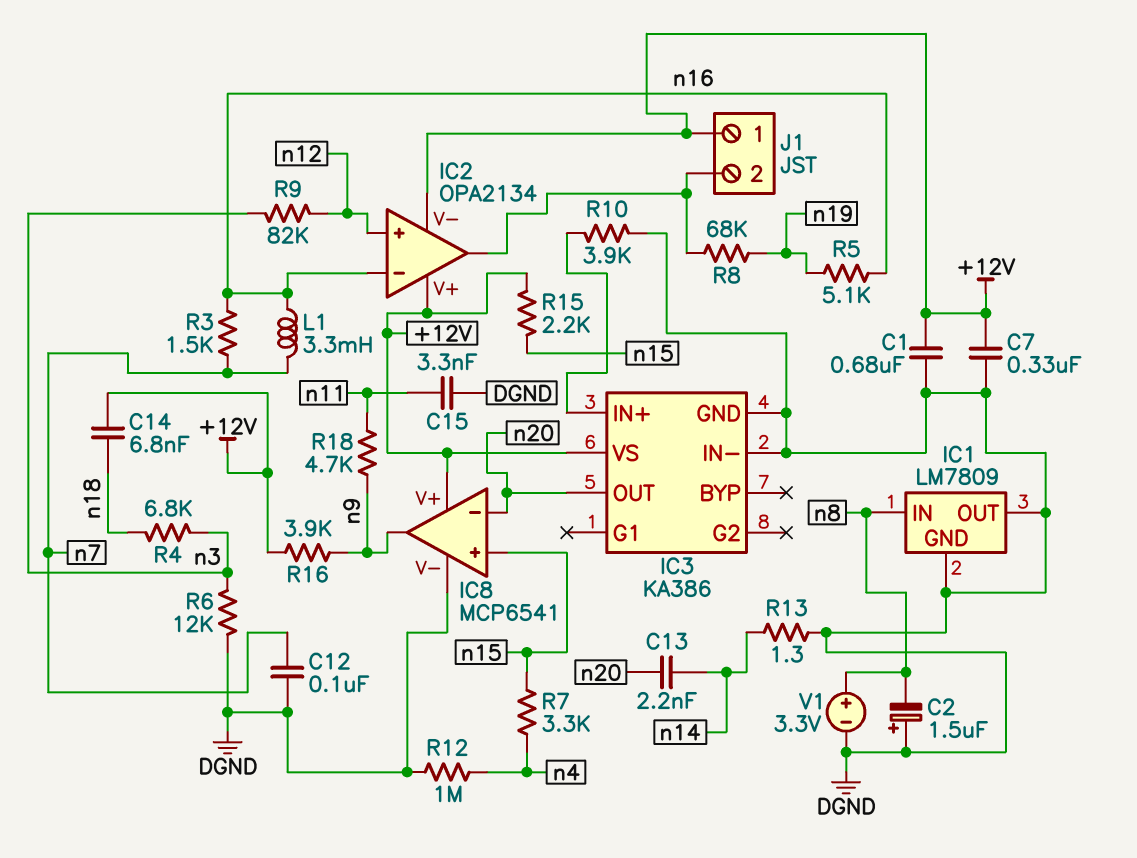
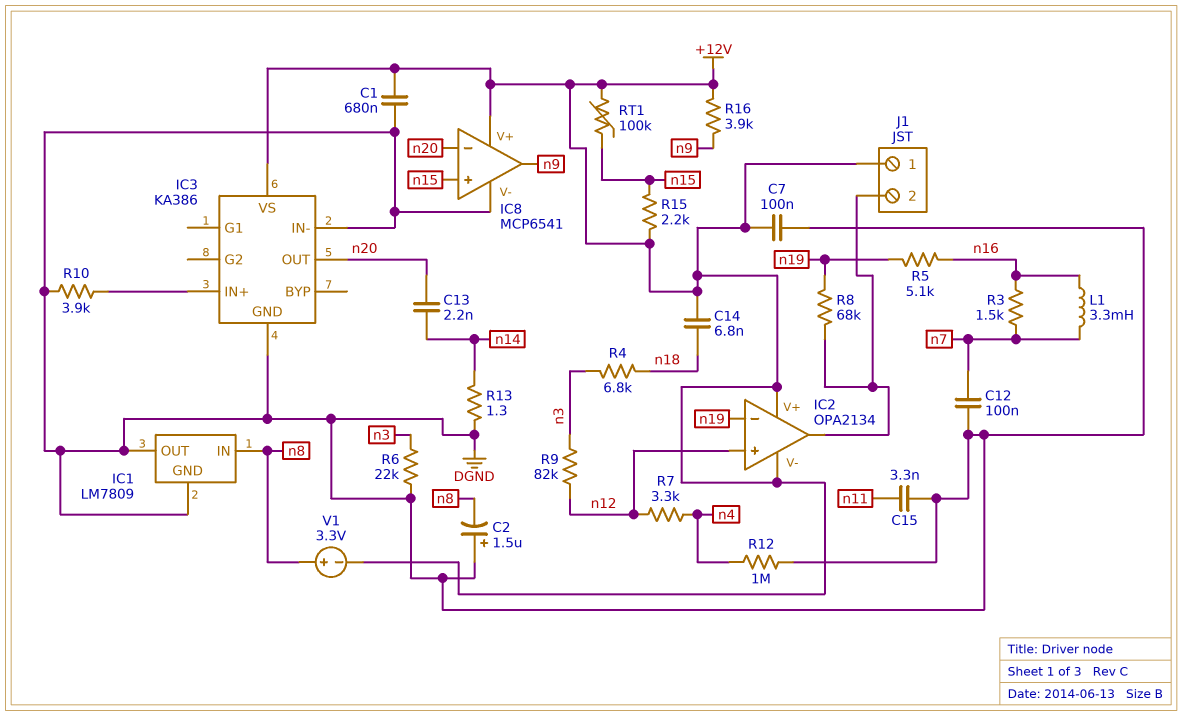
C7: 330nF (+12V, DGND) -> 100nF (+12V, DGND)
IC2 pin in-: n16 -> n19
R6: 12k (DGND, n3) -> 22k (DGND, n3)
R7: 3.3k (n4, n15) -> 3.3k (n4, n12)
R18: 4.7k (n9, n11) -> none
RT1: none -> 100k (+12V, n15)
V1: 3.3V (plus n8, minus DGND) -> 3.3V (plus n8, minus +12V)

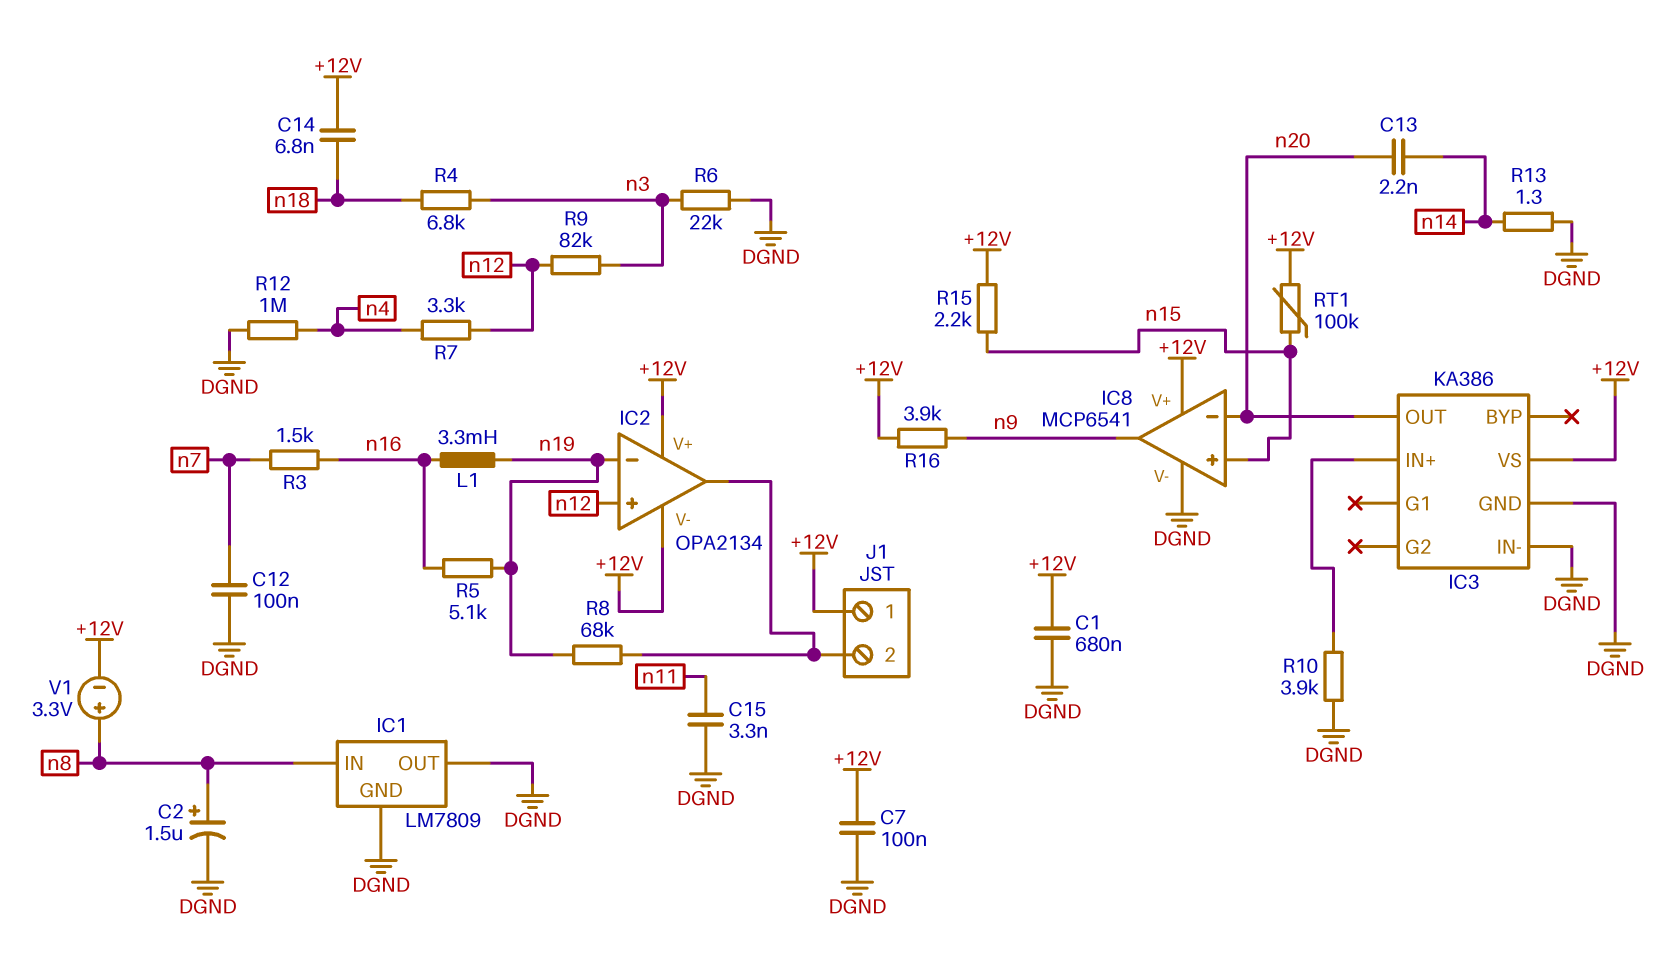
C2: 1.5uF (plus DGND, minus n8) -> 1.5uF (plus n8, minus DGND)
L1: 3.3mH (n7, n16) -> 3.3mH (n16, n19)

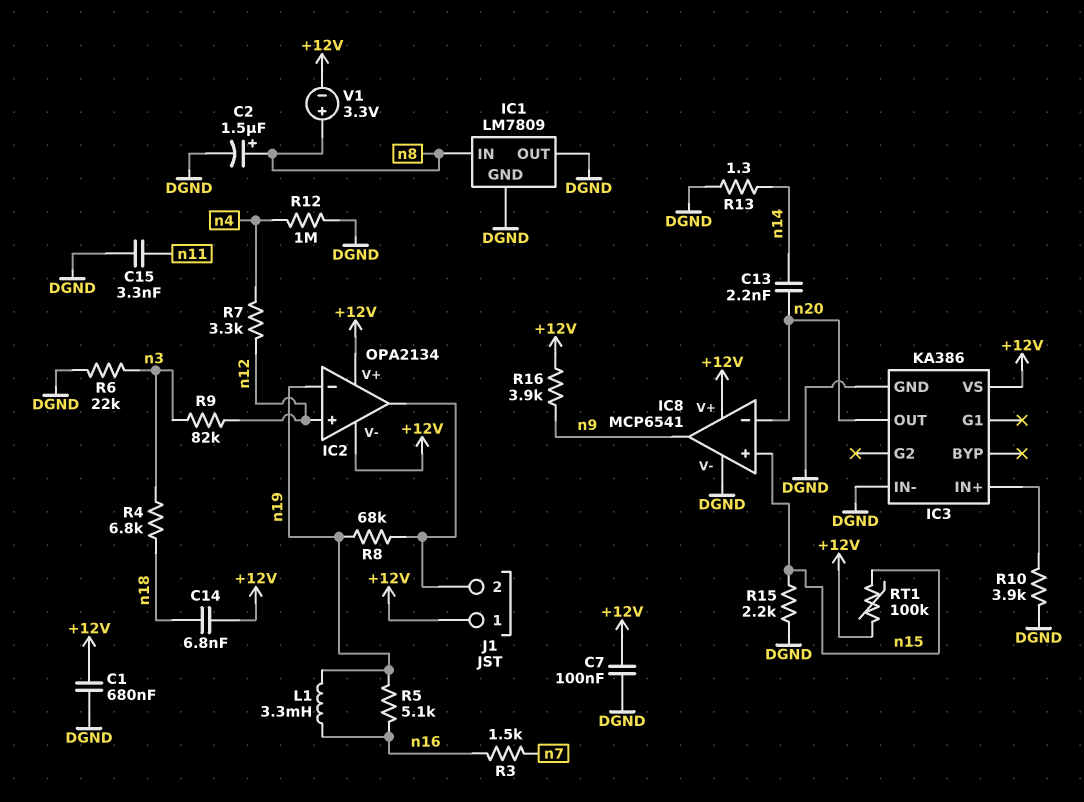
C12: 100nF (DGND, n7) -> none
R15: 2.2k (+12V, n15) -> 2.2k (DGND, n15)

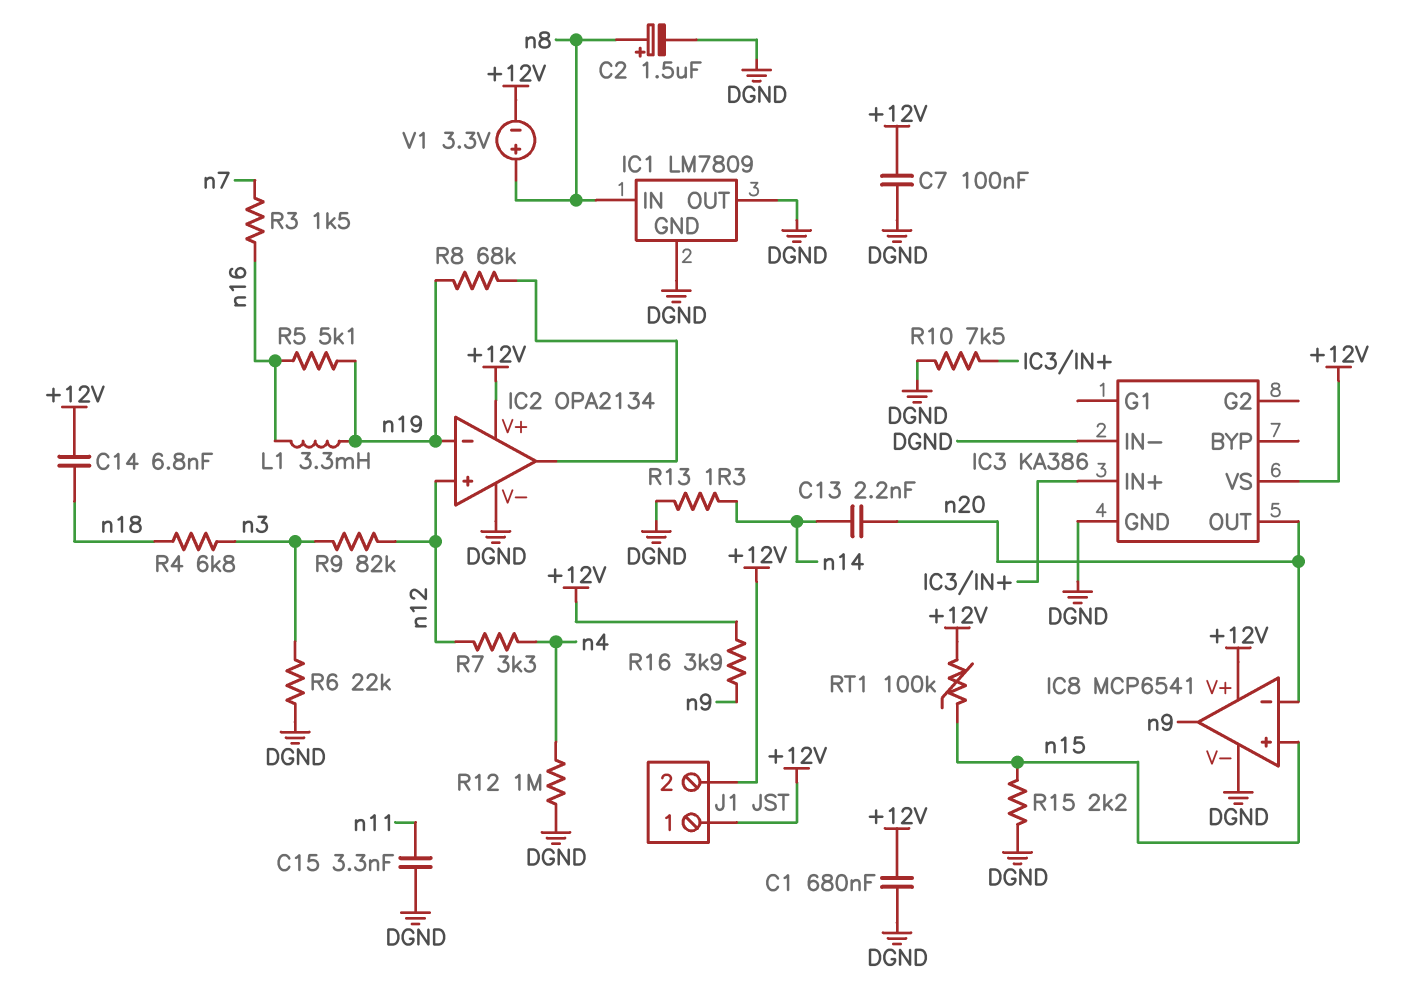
IC2 pin V-: +12V -> DGND
J1 pin 2: IC2/out -> +12V
R10: 3.9k (DGND, IC3/IN+) -> 7.5k (DGND, IC3/IN+)

